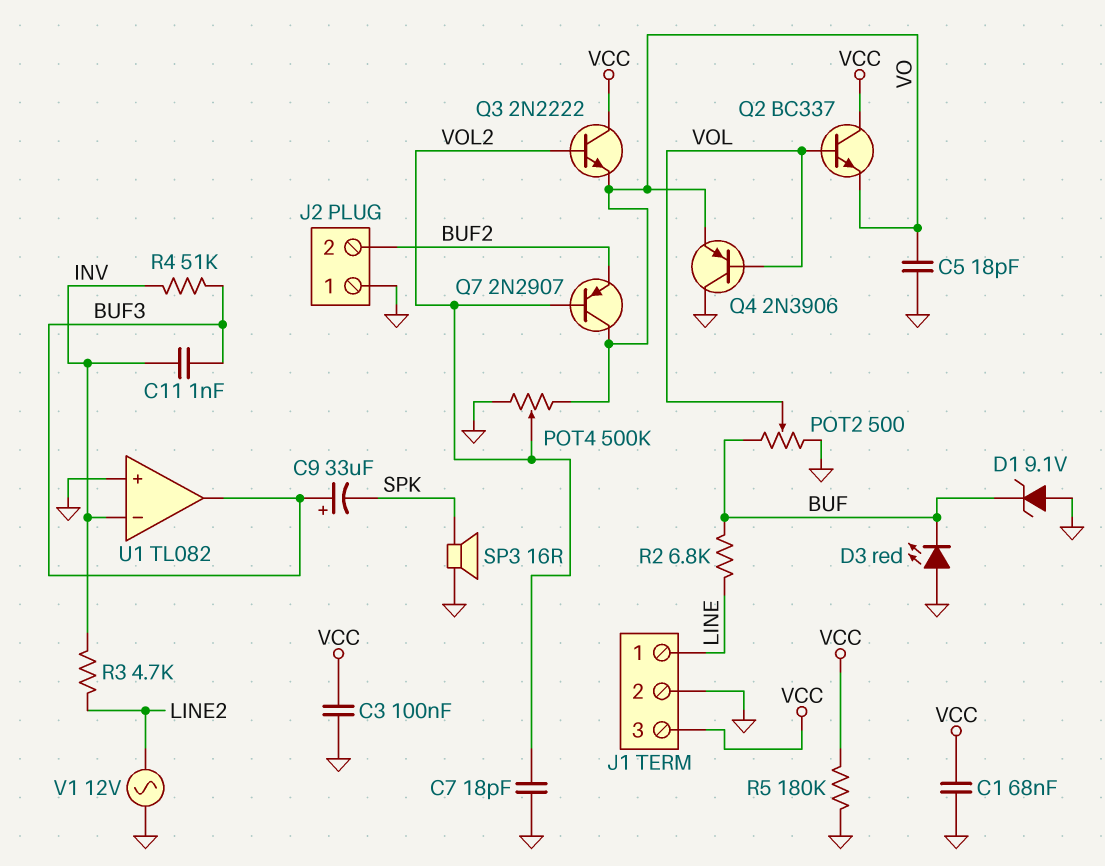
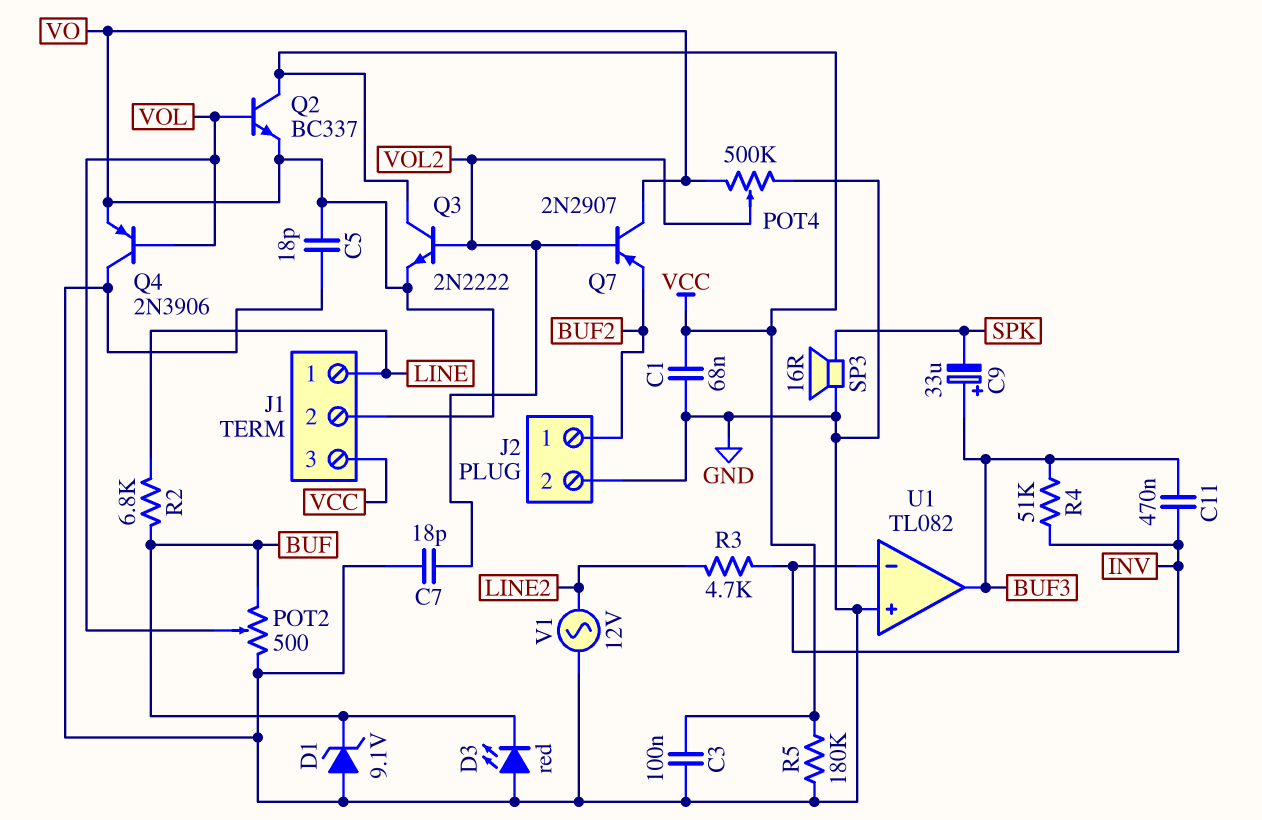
C11: 1nF (BUF3, INV) -> 470nF (BUF3, INV)
J1 pin 2: GND -> VO
J2 pin 1: GND -> BUF2
J2 pin 2: BUF2 -> GND

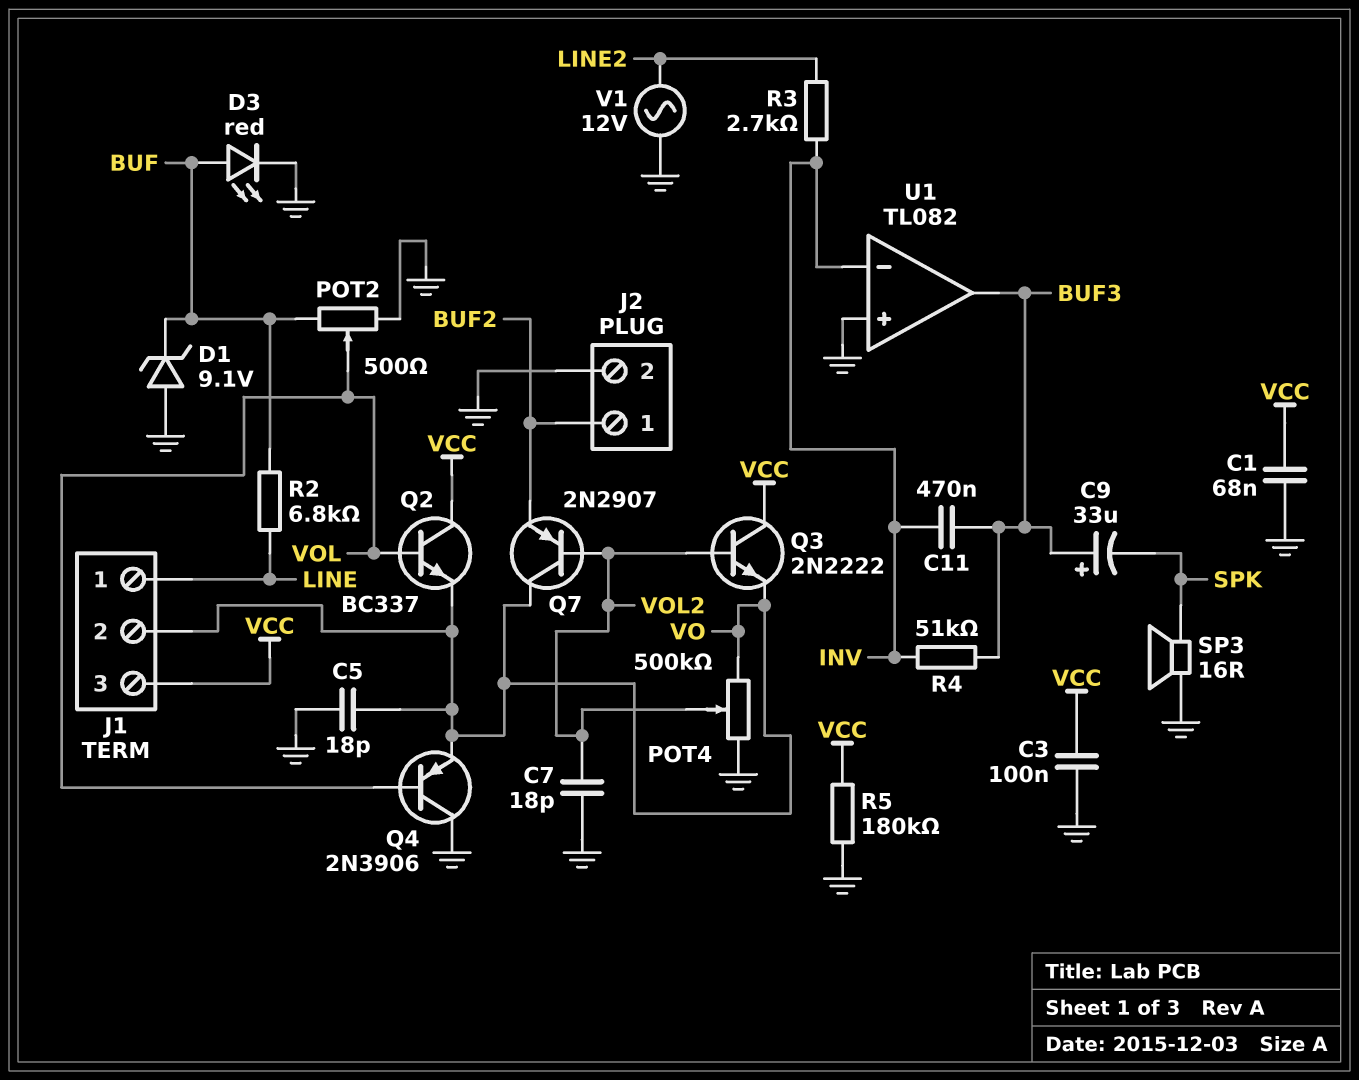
D3: LED red (A GND, K BUF) -> LED red (A BUF, K GND)
R3: 4.7k (INV, LINE2) -> 2.7k (INV, LINE2)

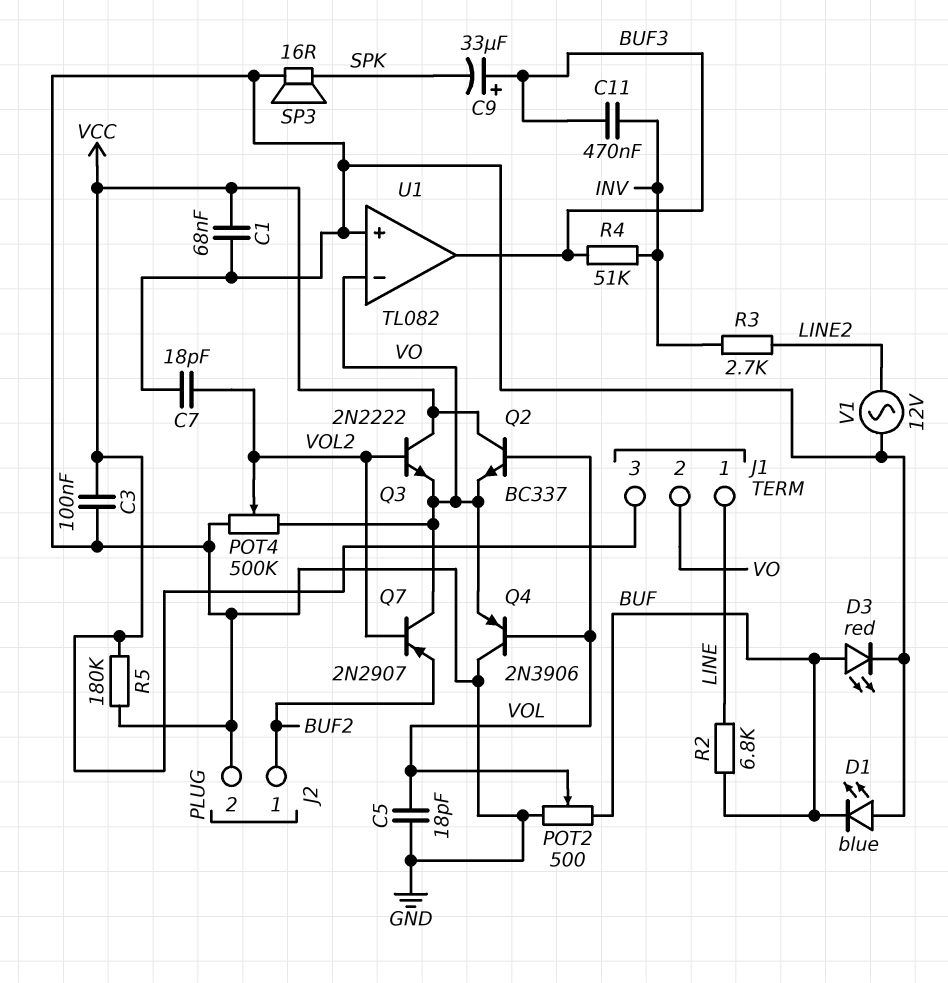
C5: 18pF (GND, VO) -> 18pF (GND, VOL)
D1: zener 9.1V (A GND, K BUF) -> LED blue (A GND, K BUF)
U1 pin in-: INV -> VO

